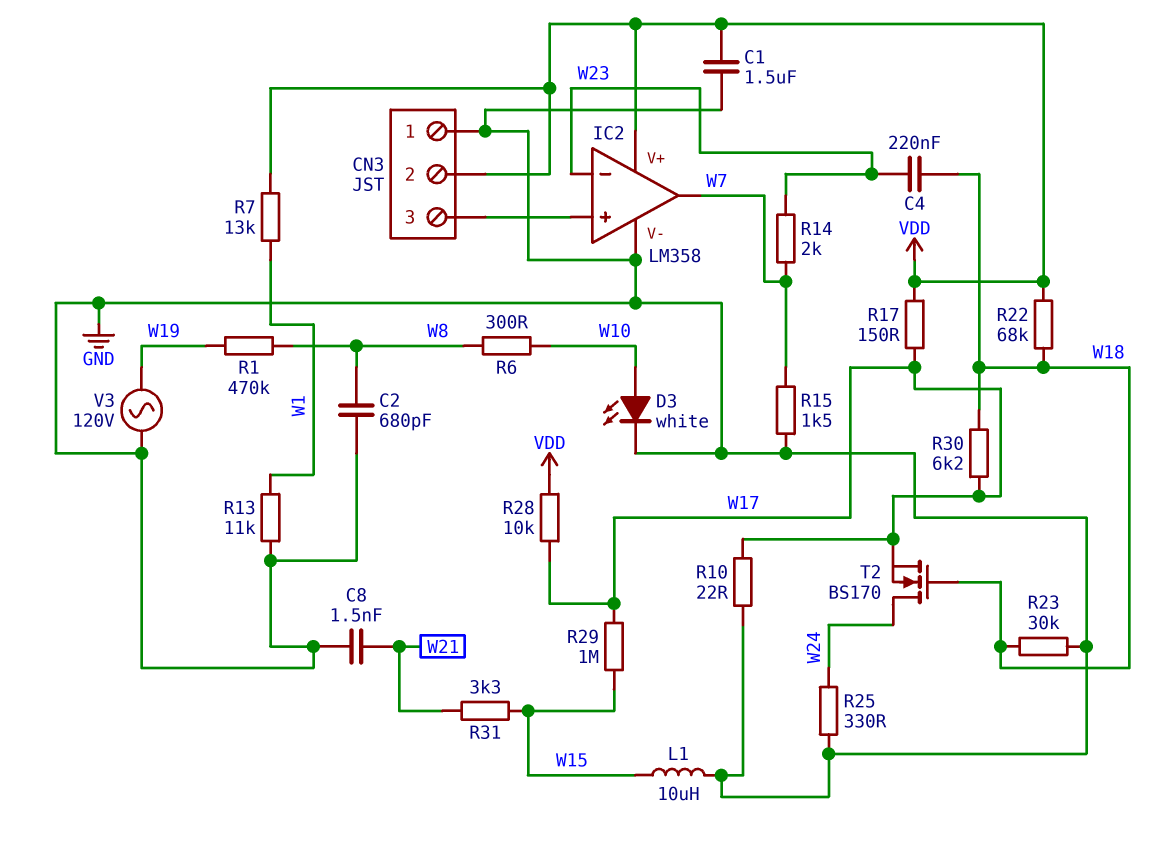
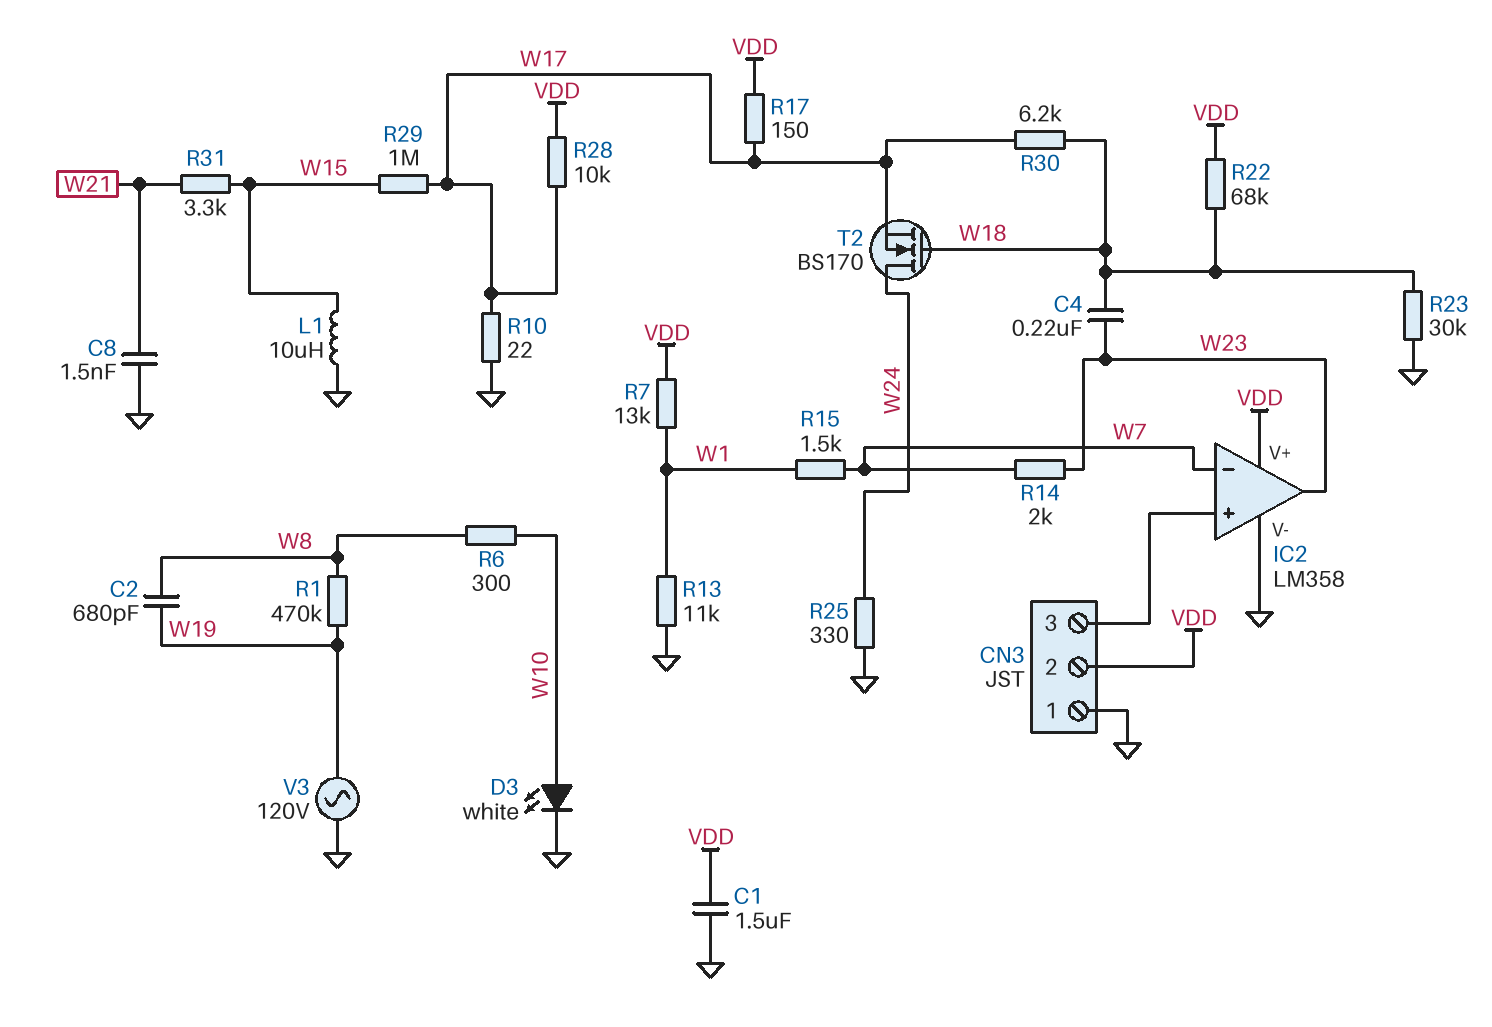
C2: 680pF (GND, W8) -> 680pF (W8, W19)
IC2 pin in-: W23 -> W7
IC2 pin out: W7 -> W23
R15: 1.5k (GND, W7) -> 1.5k (W1, W7)

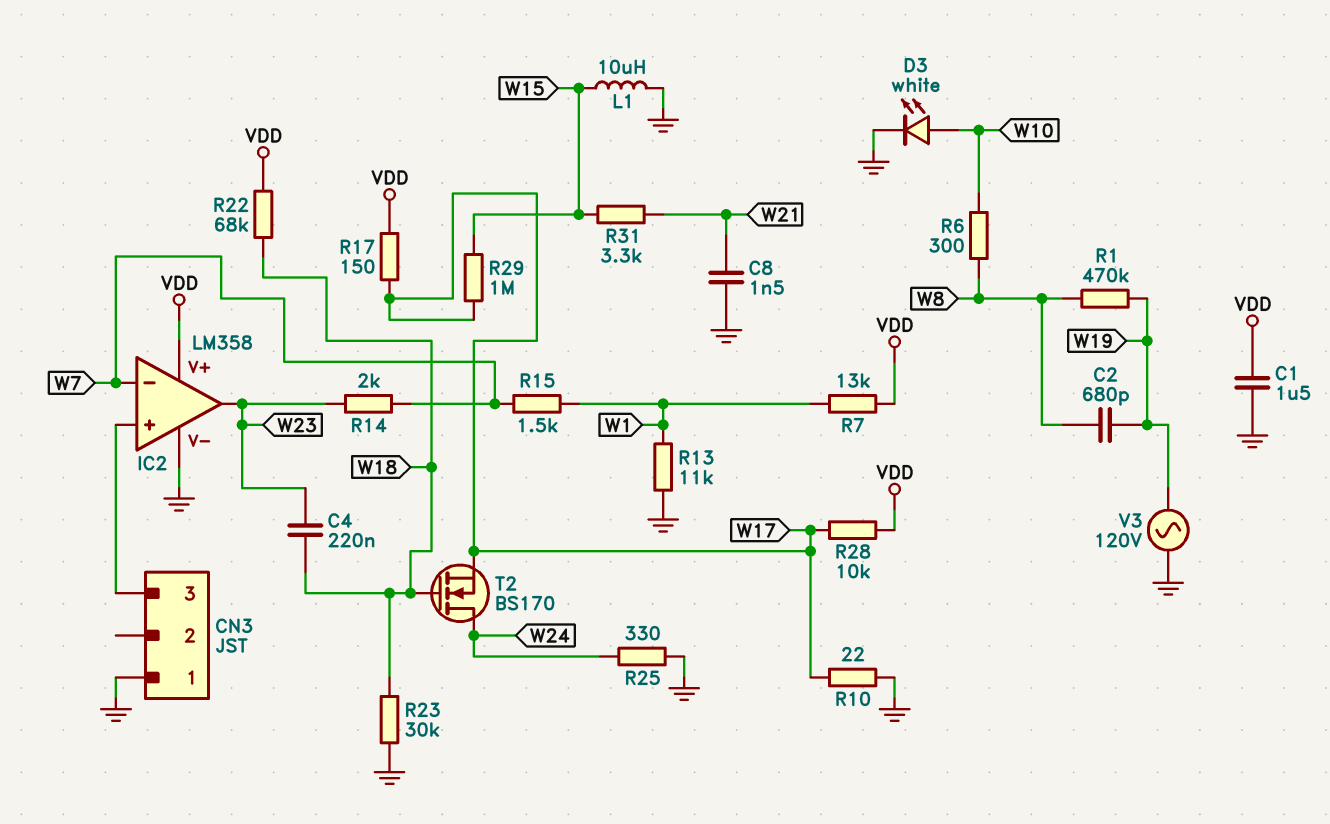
CN3 pin 2: VDD -> none
R30: 6.2k (W17, W18) -> none

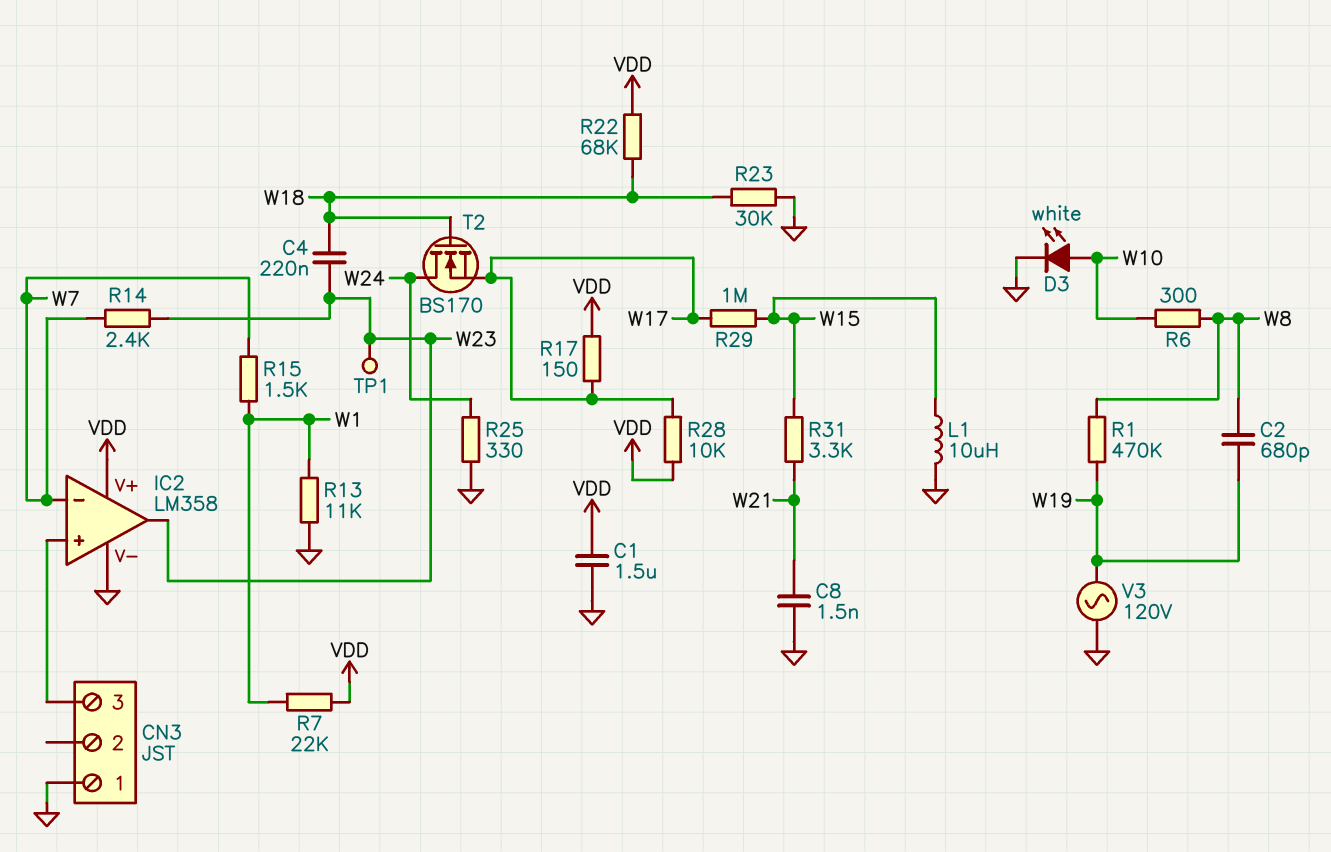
R7: 13k (VDD, W1) -> 22k (VDD, W1)
R10: 22 (GND, W17) -> none
R14: 2k (W7, W23) -> 2.4k (W7, W23)
TP1: none -> test point (W23)

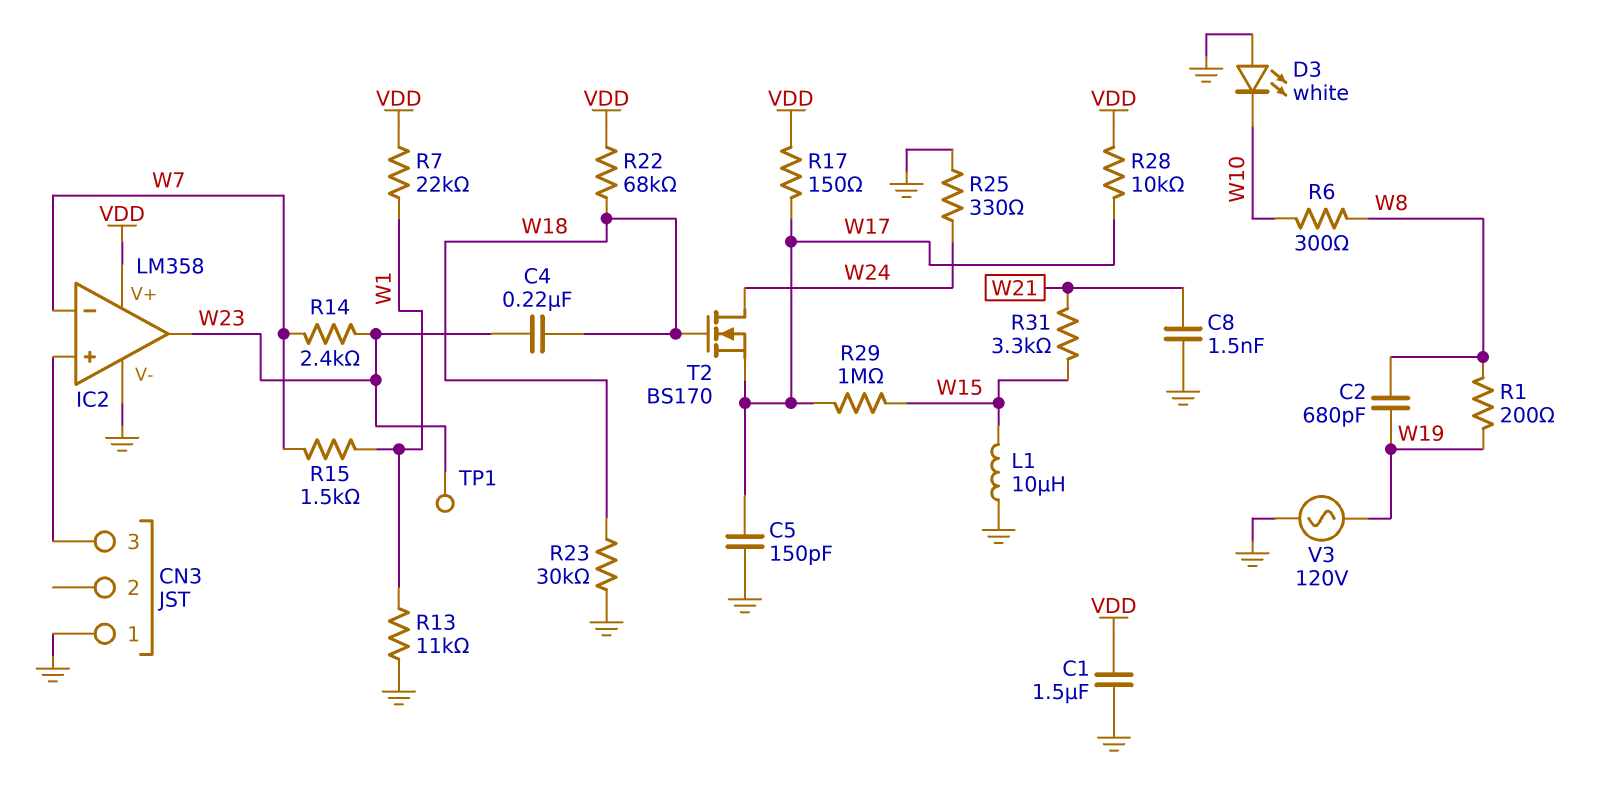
C5: none -> 150pF (GND, W17)
D3: LED white (A W10, K GND) -> LED white (A GND, K W10)
R1: 470k (W8, W19) -> 200 (W8, W19)

